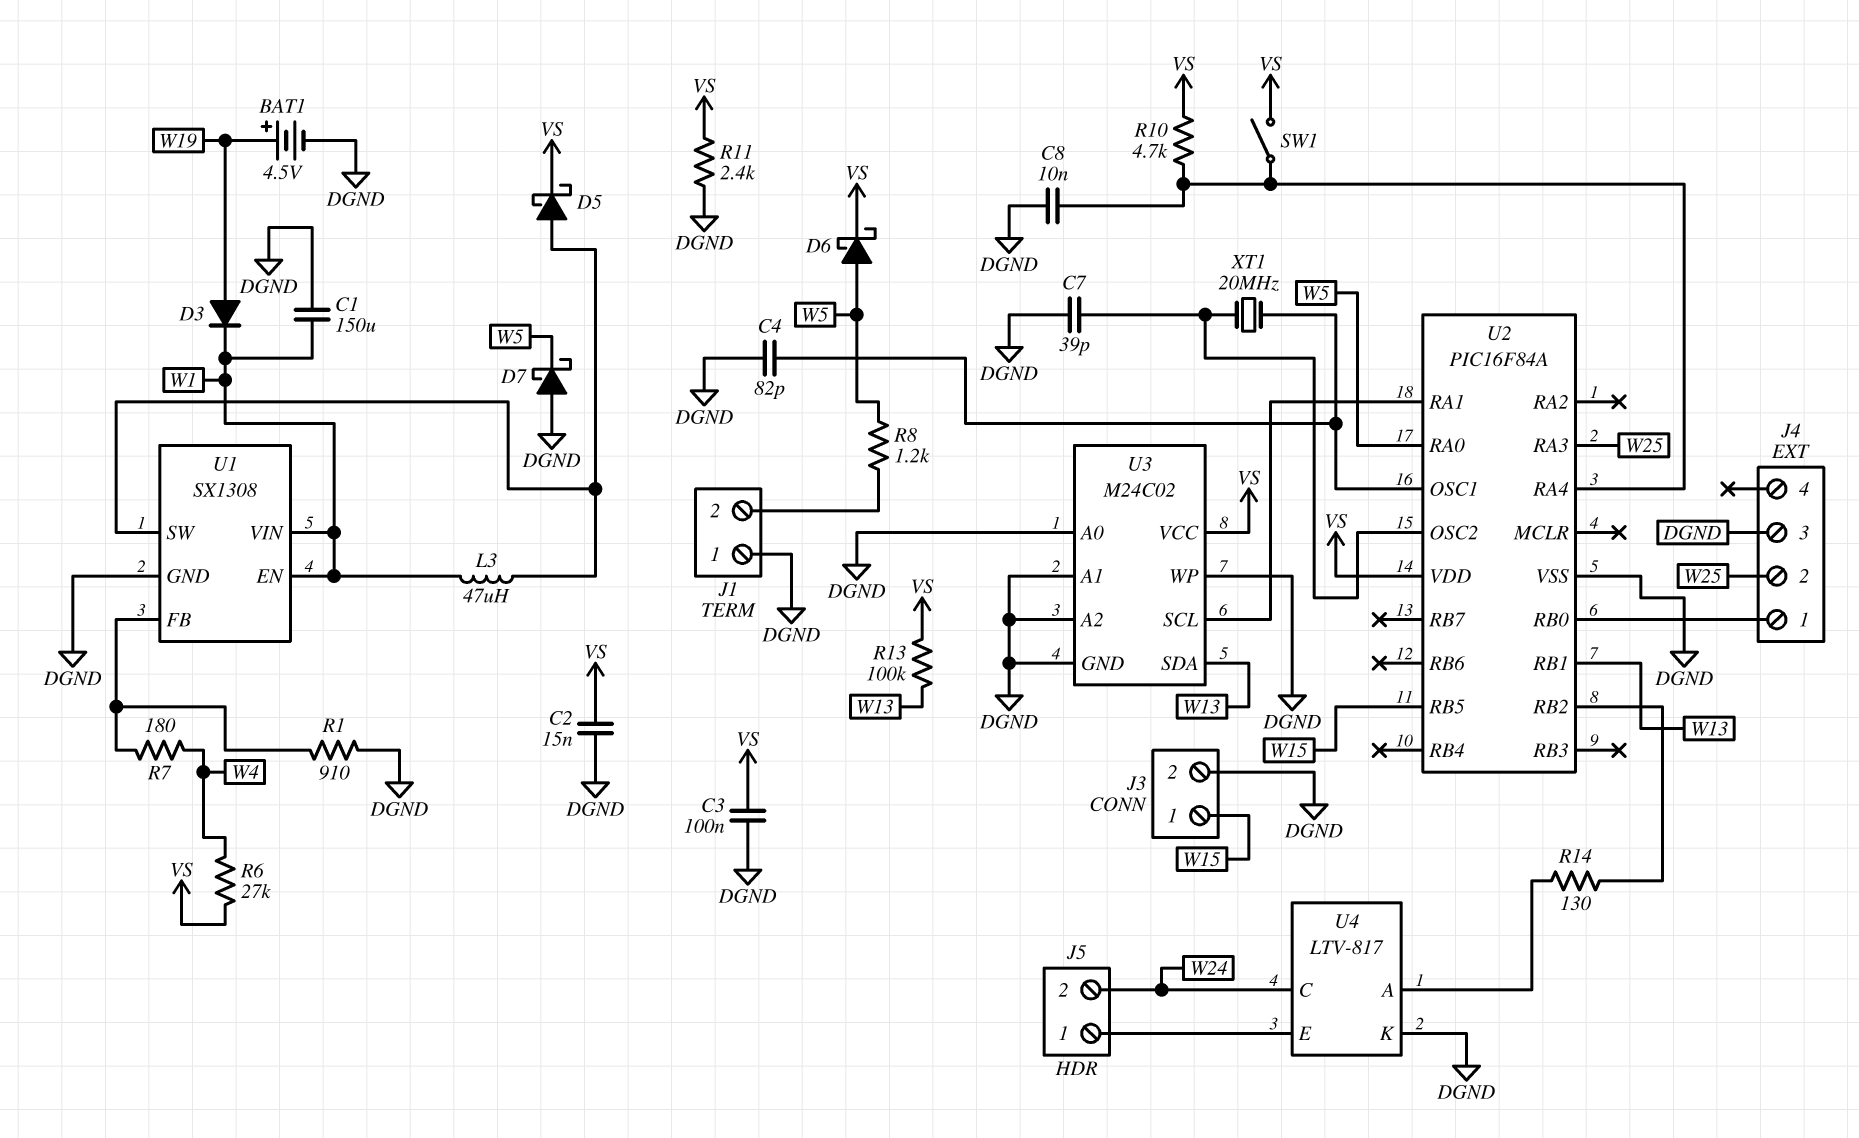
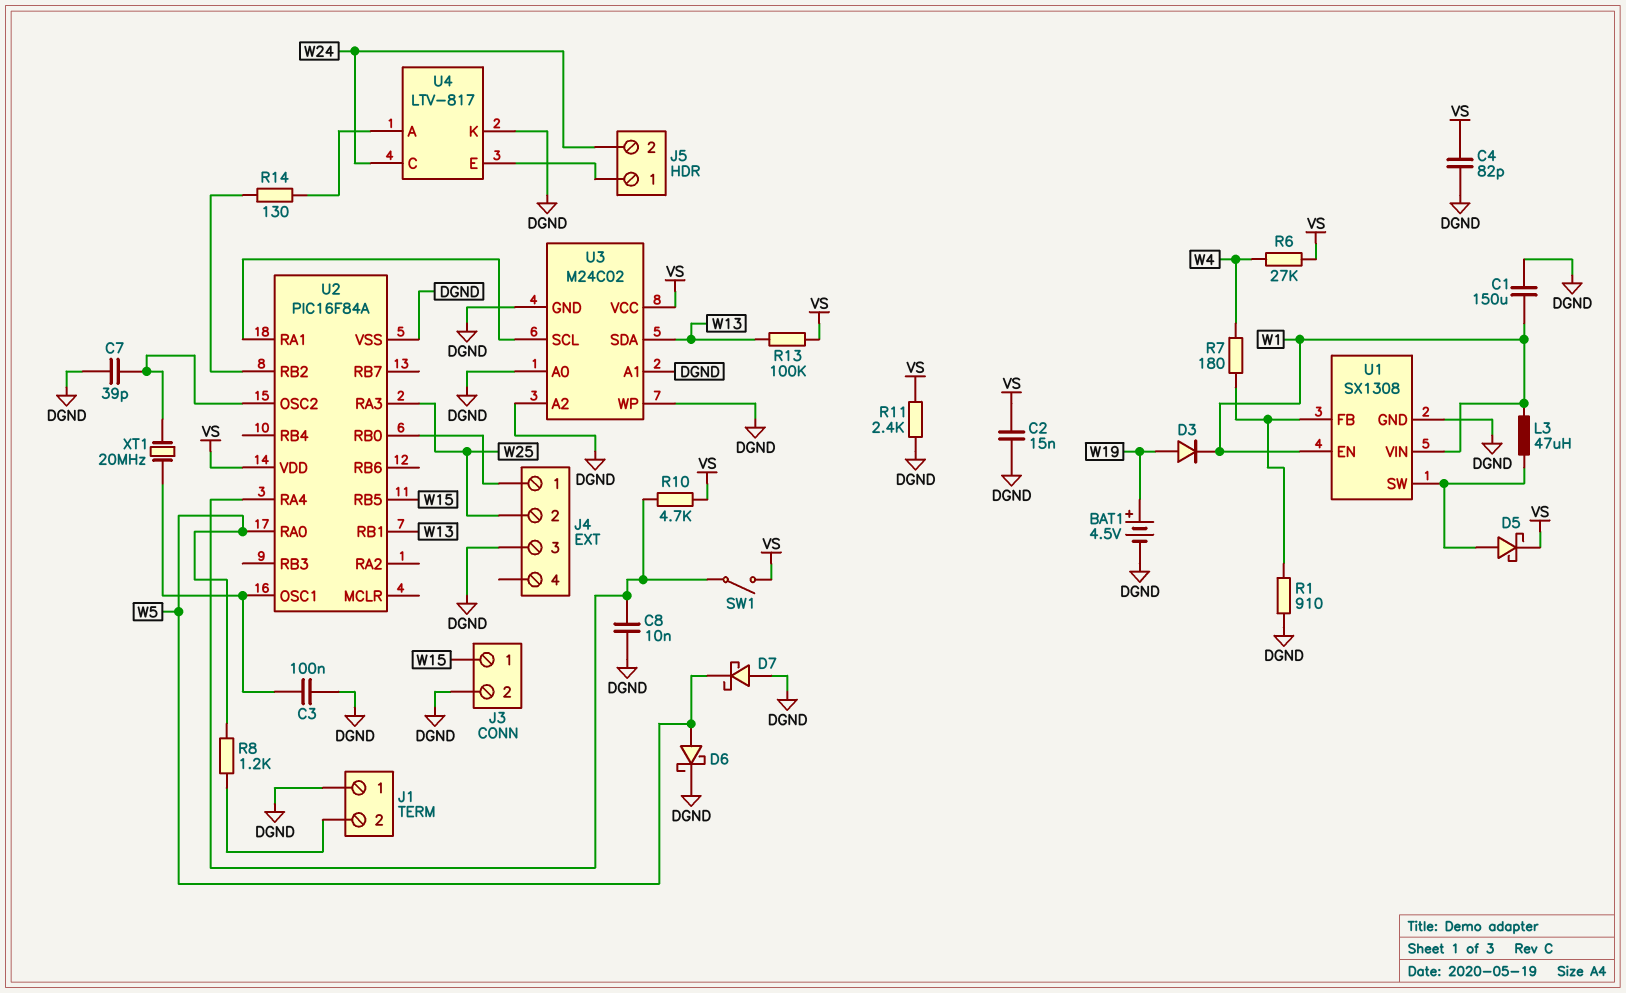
C3: 100nF (DGND, VS) -> 100nF (DGND, U2/OSC1)
C4: 82pF (DGND, U2/OSC1) -> 82pF (DGND, VS)
D6: schottky (A W5, K VS) -> schottky (A W5, K DGND)

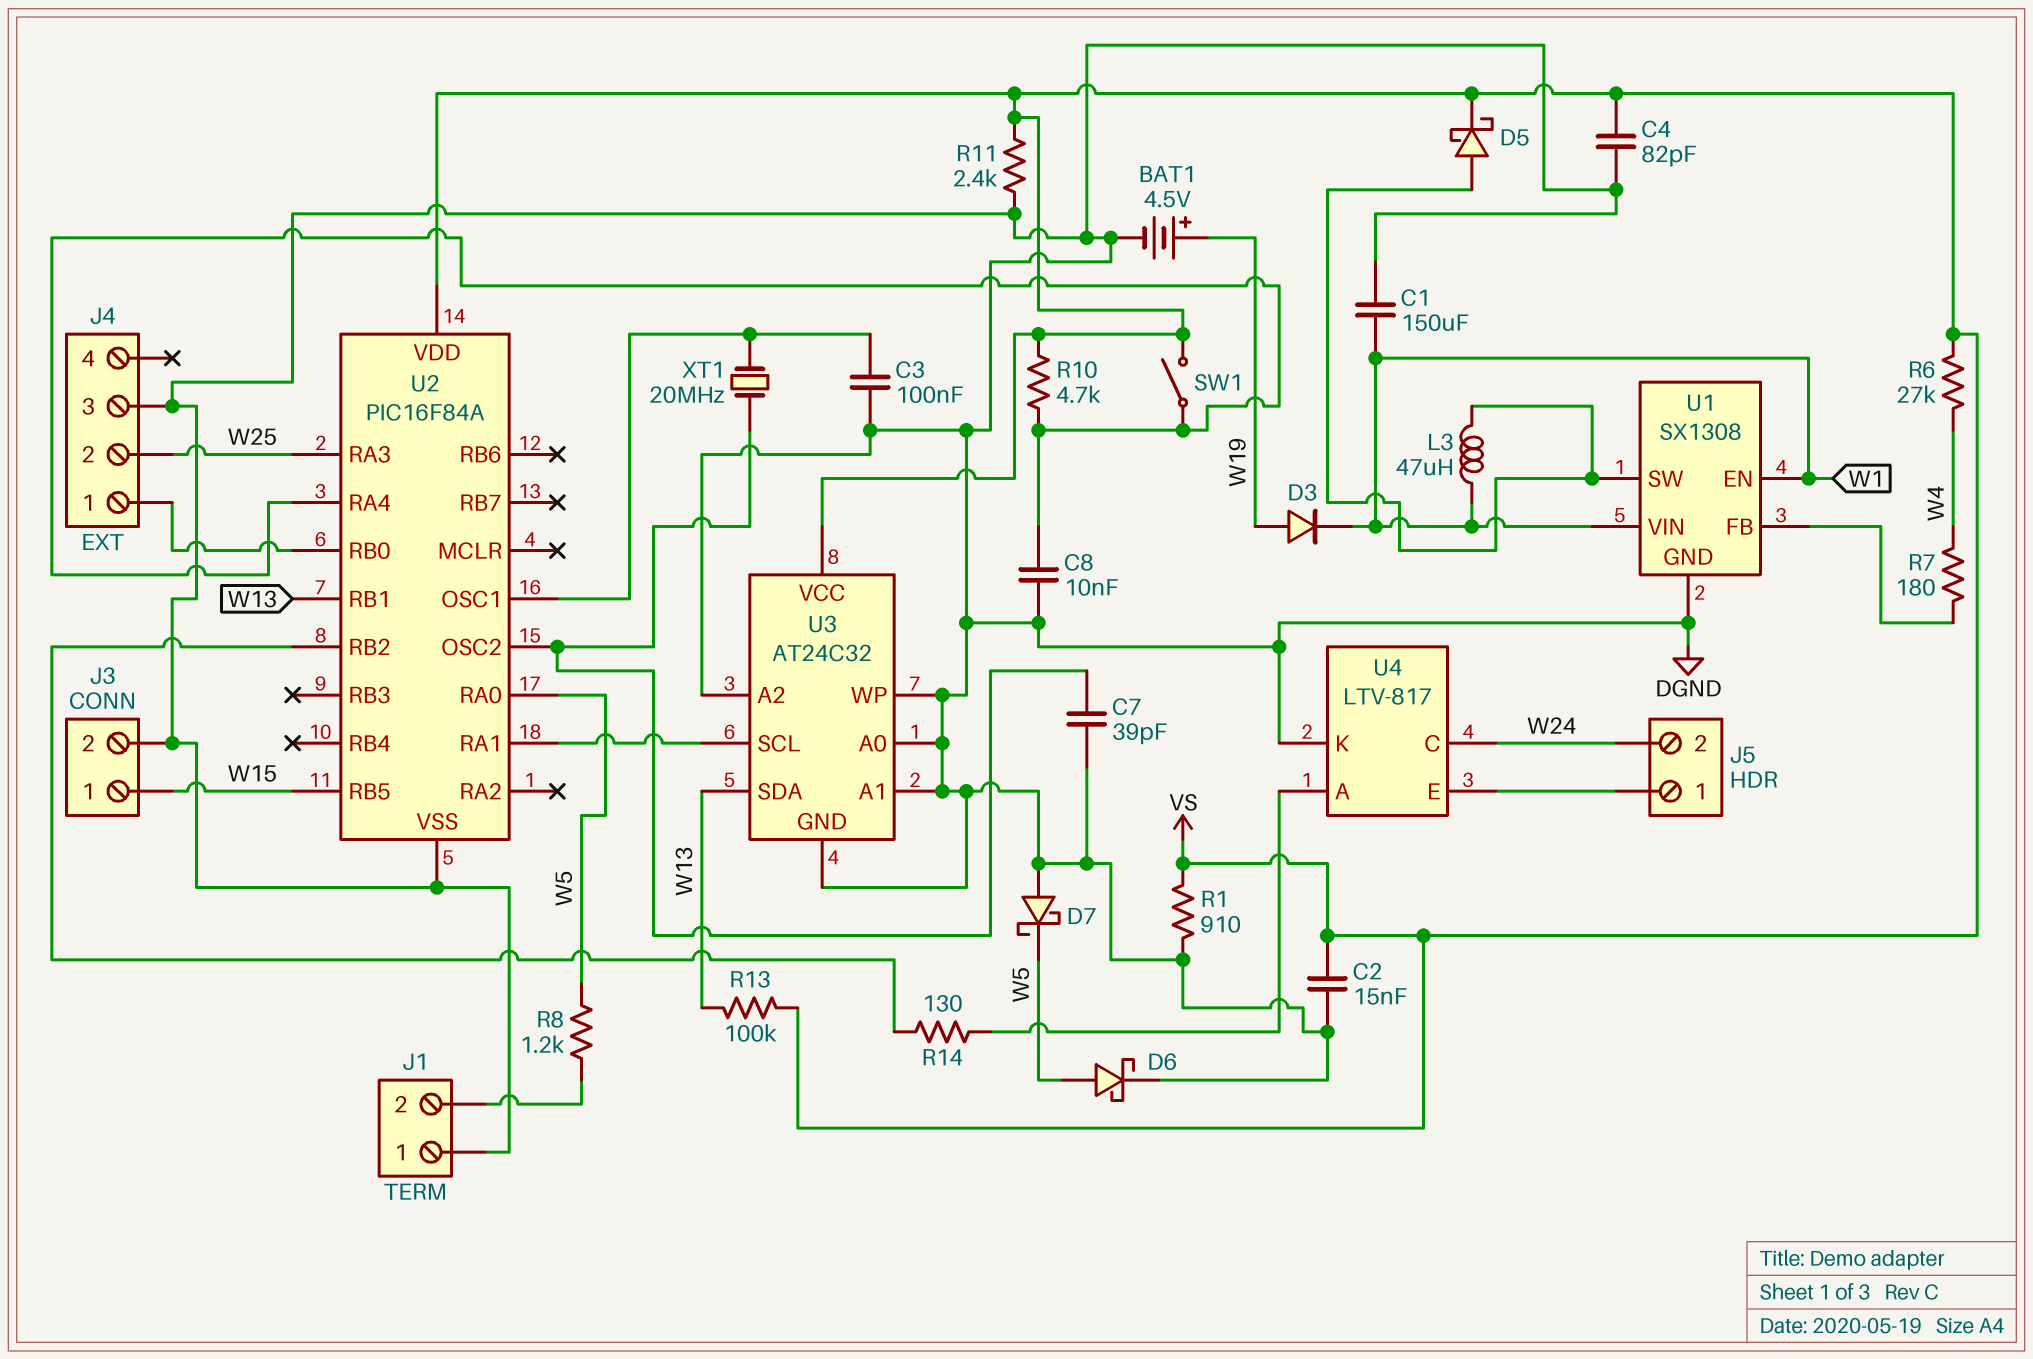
R1: 910 (DGND, U1/FB) -> 910 (DGND, VS)
U3: M24C02 -> AT24C32

